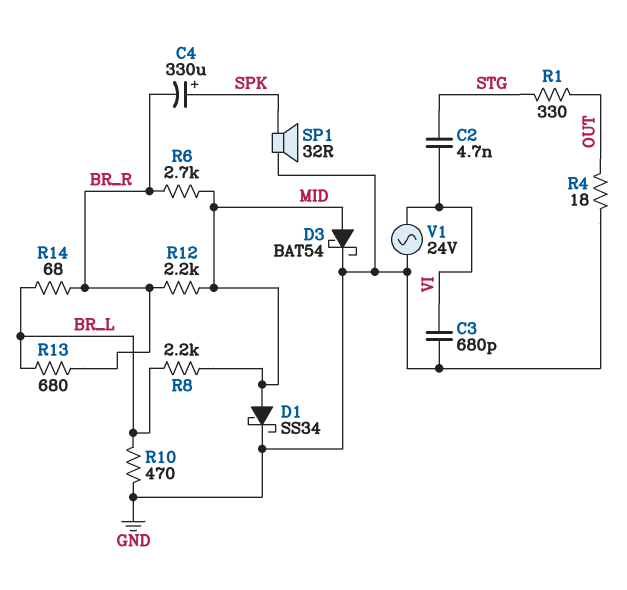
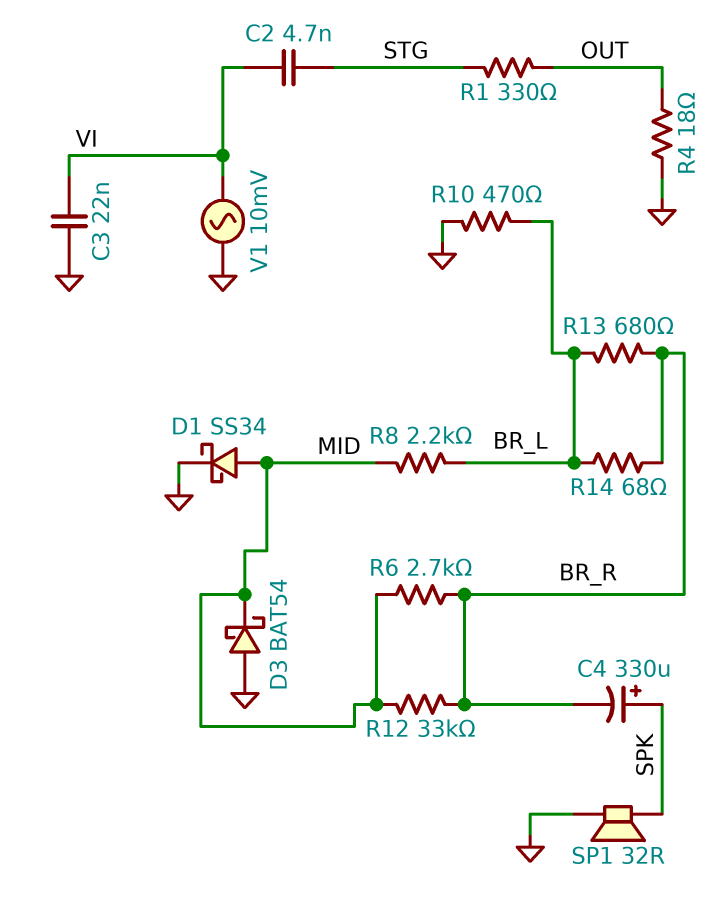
C3: 680pF (GND, VI) -> 22nF (GND, VI)
D3: schottky BAT54 (A MID, K GND) -> schottky BAT54 (A GND, K MID)
R12: 2.2k (BR_R, MID) -> 33k (BR_R, MID)
V1: AC 24V (GND, VI) -> AC 10mV (GND, VI)

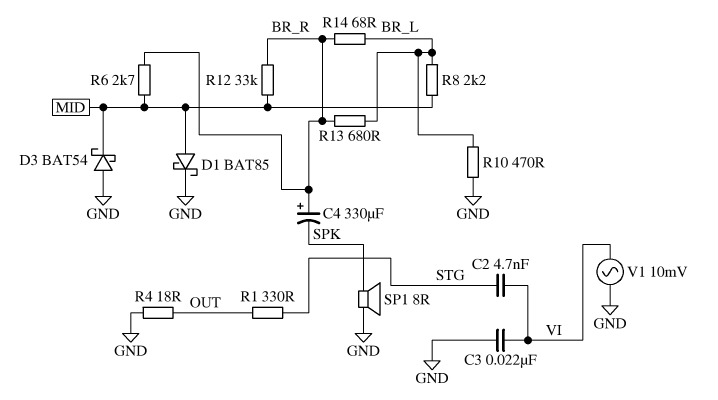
C4: 330uF (plus SPK, minus BR_R) -> 330uF (plus BR_R, minus SPK)
D1: schottky SS34 (A MID, K GND) -> schottky BAT85 (A MID, K GND)
SP1: speaker 32R (GND, SPK) -> speaker 8R (GND, SPK)

